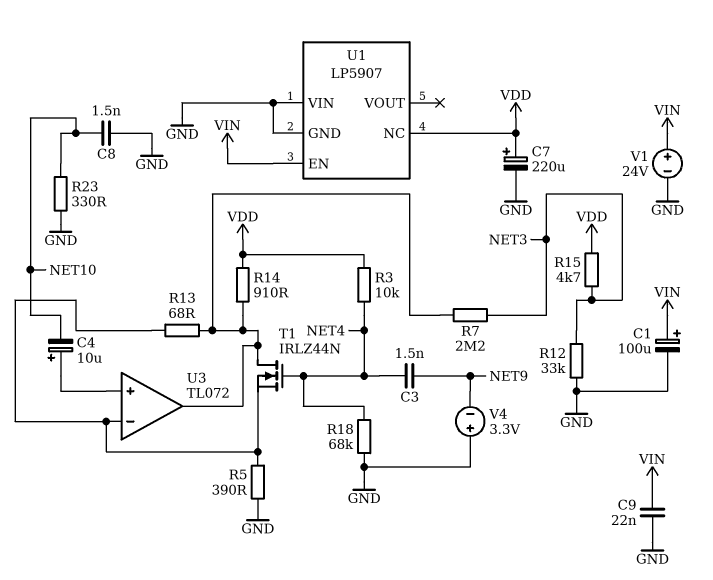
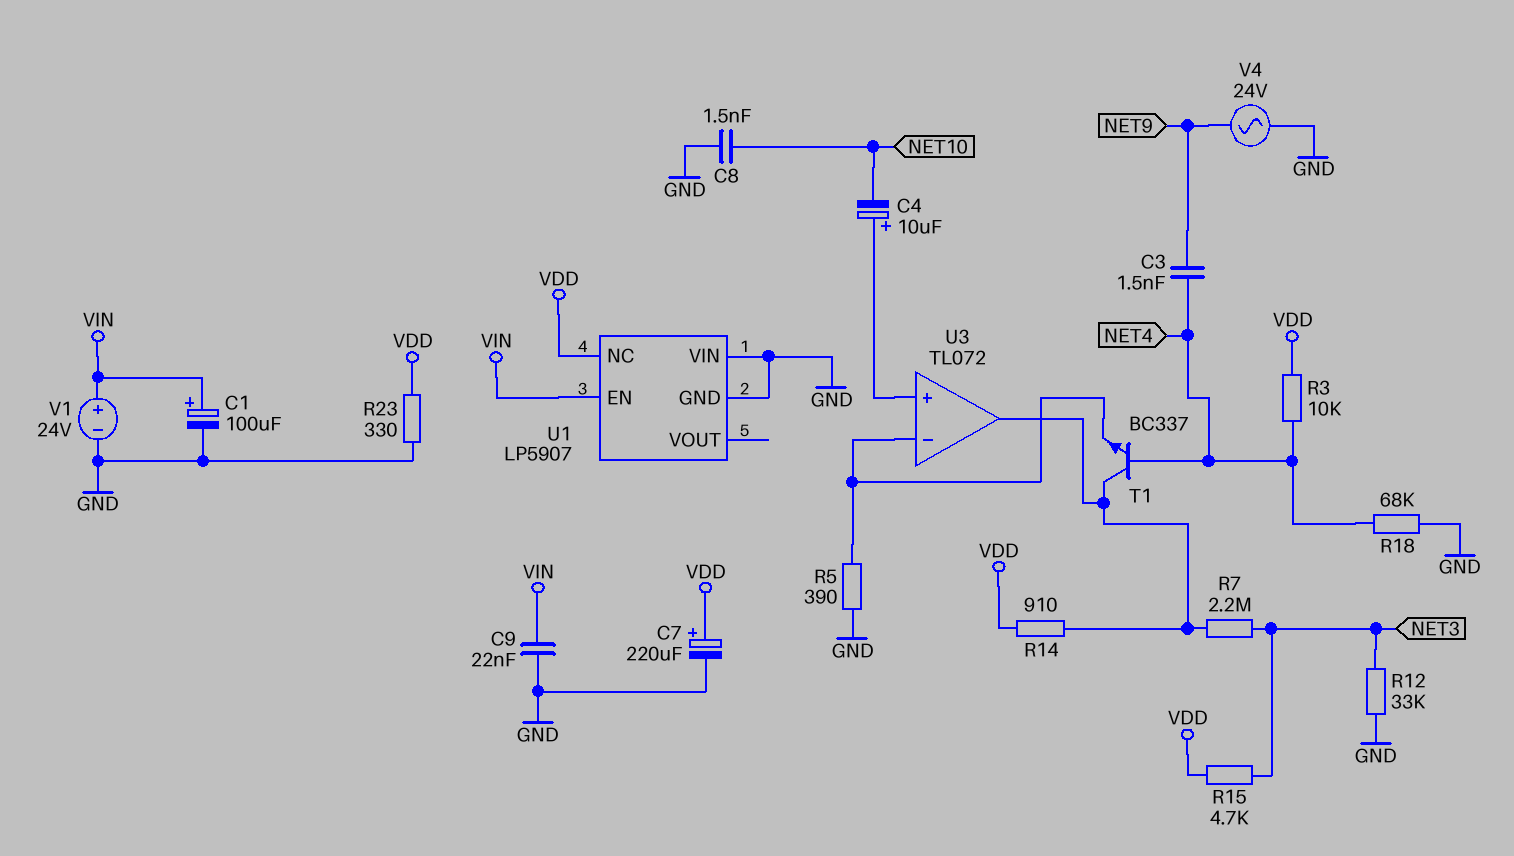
R13: 68 (U3/in-, U3/out) -> none
R23: 330 (GND, NET10) -> 330 (GND, VDD)
T1: NMOS IRLZ44N (G NET4, D U3/out, S U3/in-) -> NPN BC337 (B NET4, C U3/out, E U3/in-)
V4: 3.3V (plus GND, minus NET9) -> AC 24V (GND, NET9)

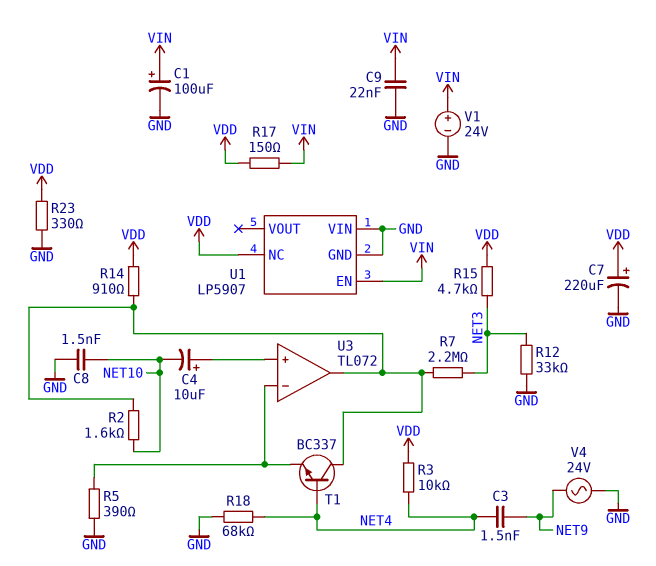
R2: none -> 1.6k (NET10, U3/out)
R17: none -> 150 (VDD, VIN)

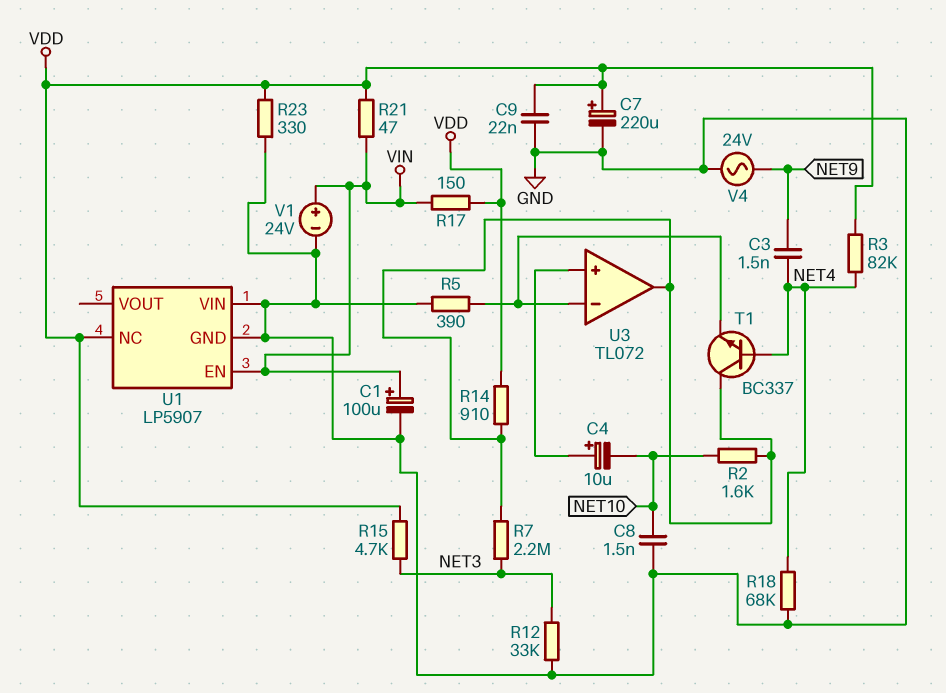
C9: 22nF (GND, VIN) -> 22nF (GND, VDD)
R3: 10k (NET4, VDD) -> 82k (NET4, VDD)
R21: none -> 47 (VDD, VIN)

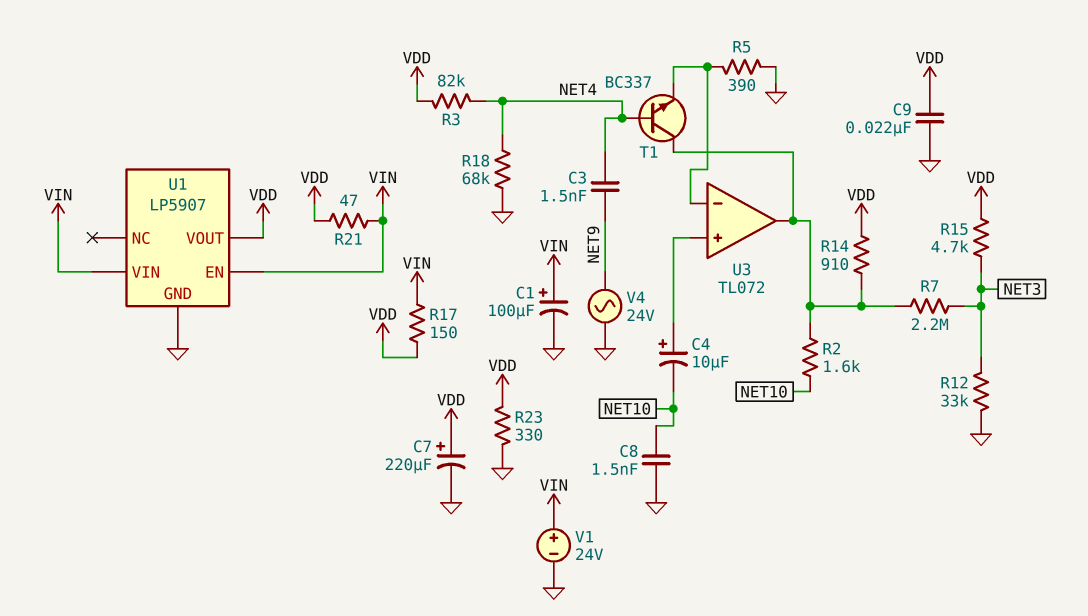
U1 pin NC: VDD -> none
U1 pin VIN: GND -> VIN
U1 pin VOUT: none -> VDD

